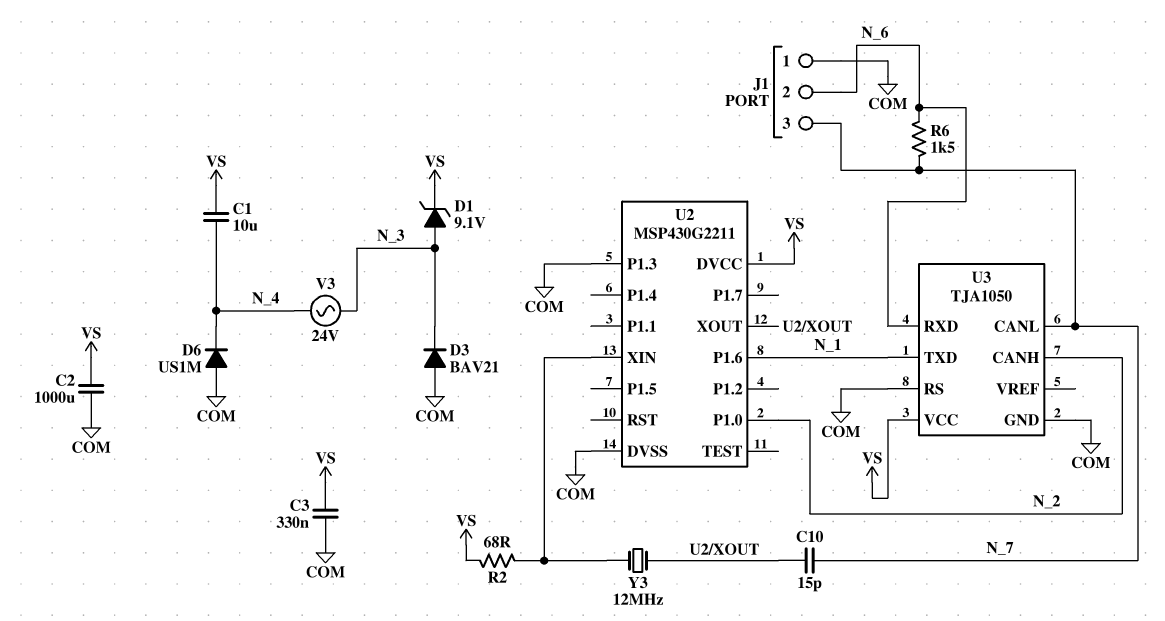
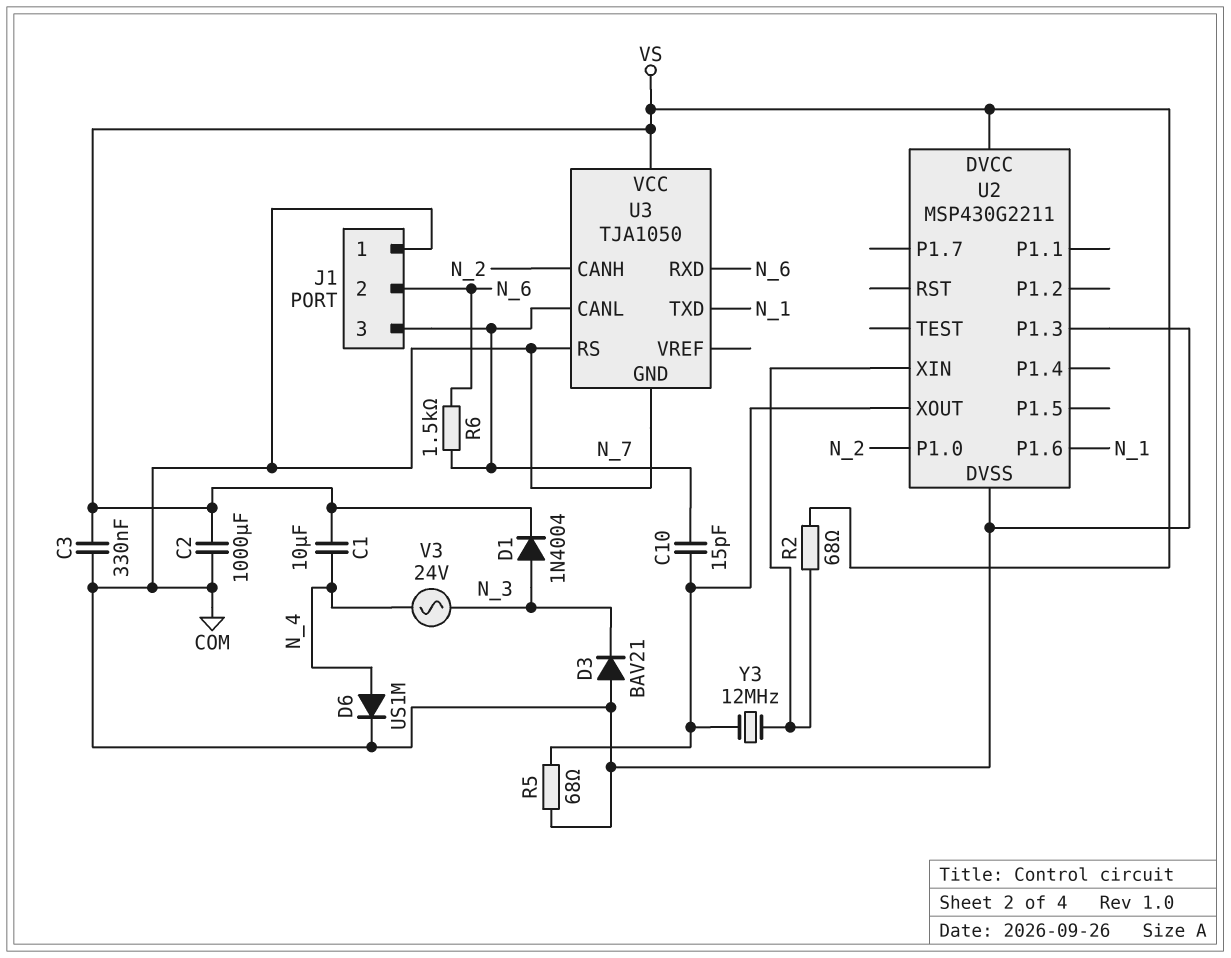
D1: zener 9.1V (A N_3, K VS) -> diode 1N4004 (A N_3, K VS)
D6: diode US1M (A COM, K N_4) -> diode US1M (A N_4, K COM)
R5: none -> 68 (COM, U2/XOUT)

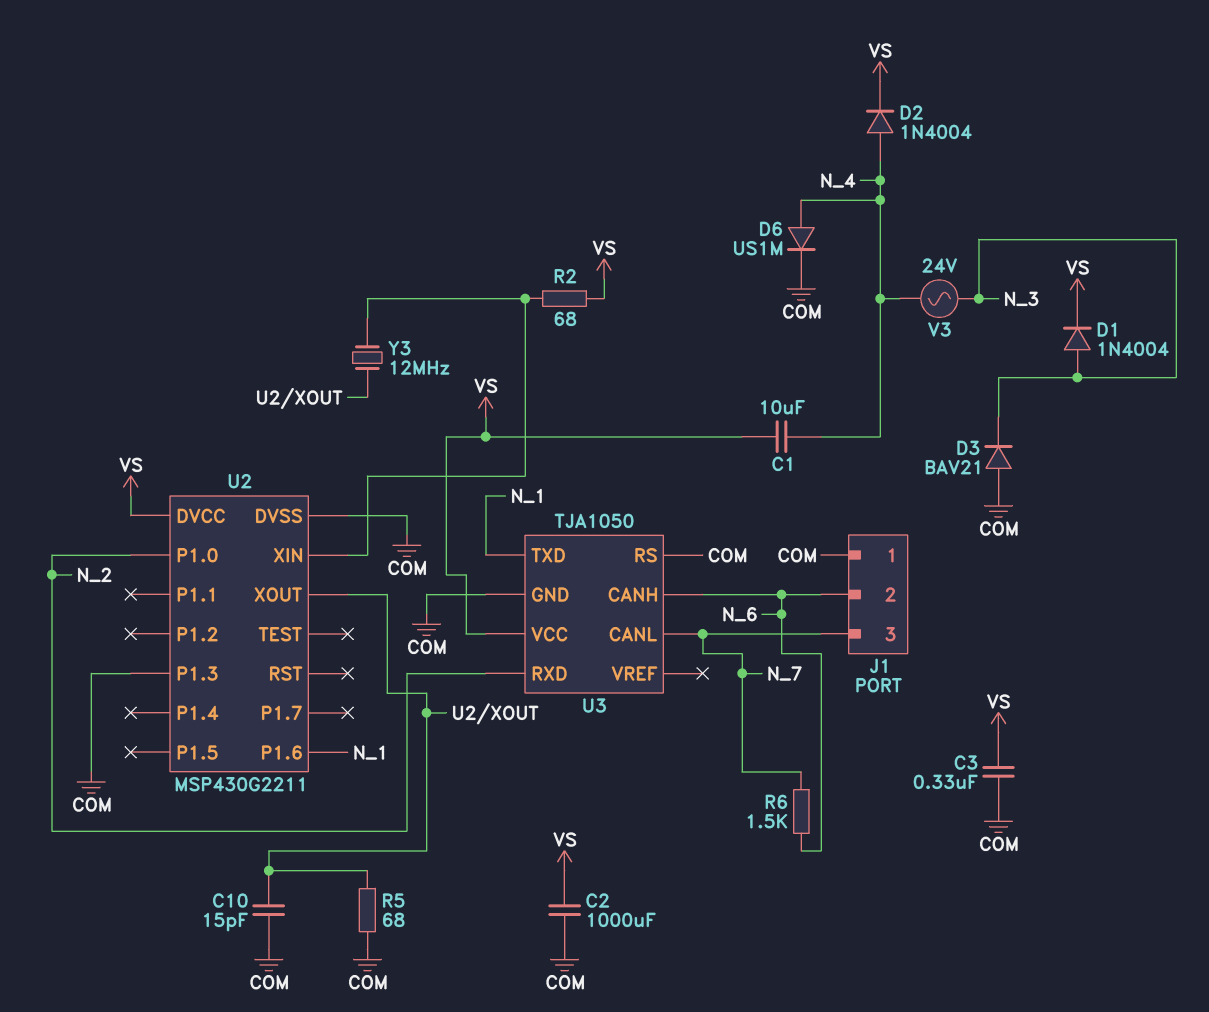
C10: 15pF (N_7, U2/XOUT) -> 15pF (COM, U2/XOUT)
D2: none -> diode 1N4004 (A N_4, K VS)
U3 pin CANH: N_2 -> N_6
U3 pin RXD: N_6 -> N_2

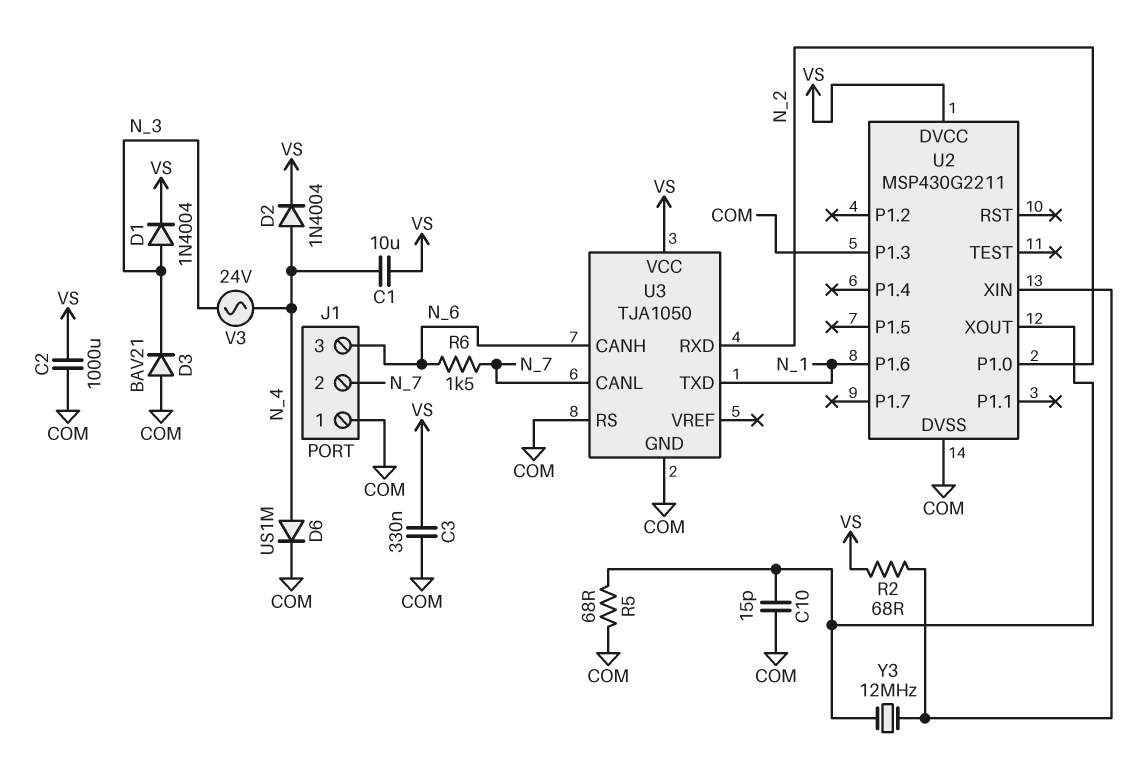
J1 pin 2: N_6 -> N_7
J1 pin 3: N_7 -> N_6

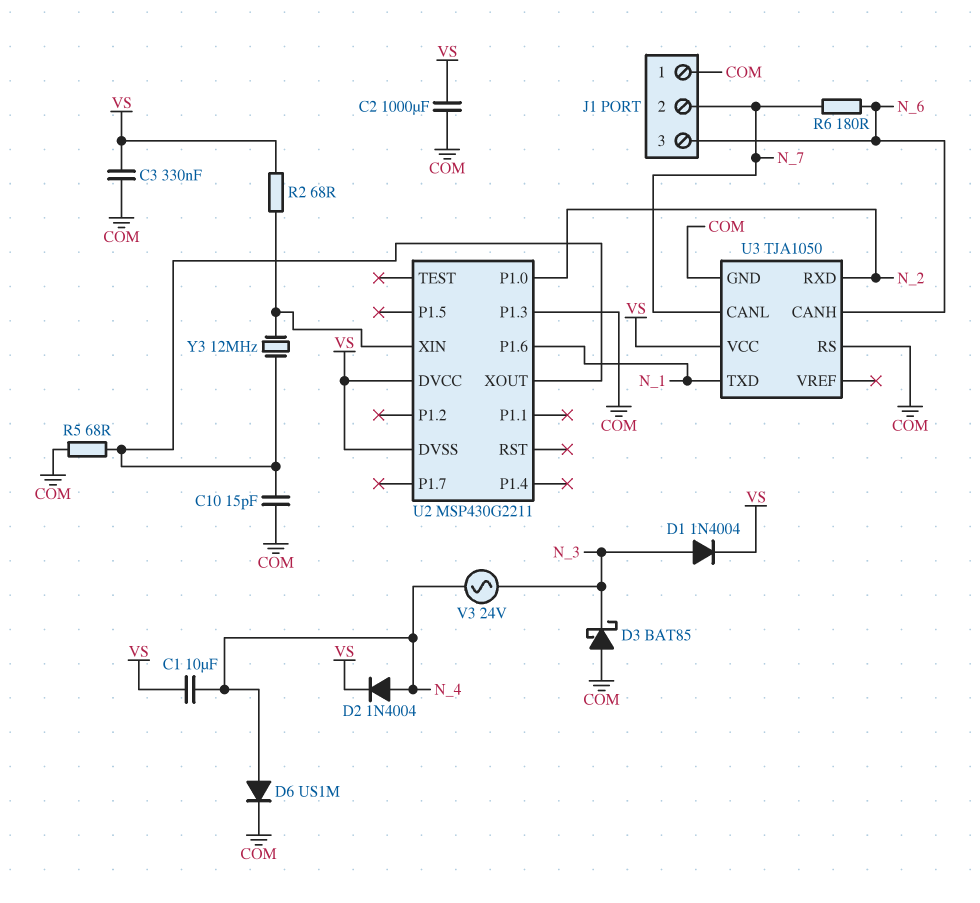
D3: diode BAV21 (A COM, K N_3) -> schottky BAT85 (A COM, K N_3)
R6: 1.5k (N_6, N_7) -> 180 (N_6, N_7)
U2 pin DVSS: COM -> VS

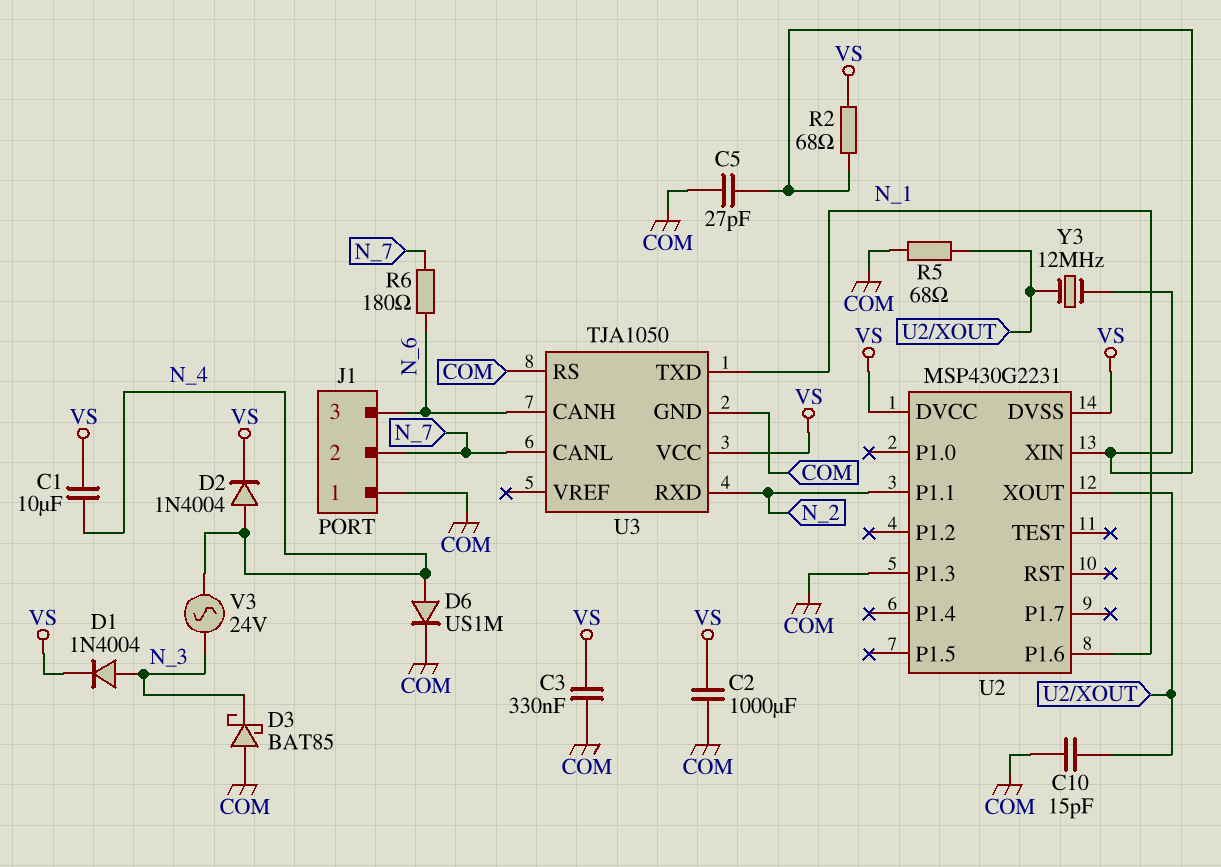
C5: none -> 27pF (COM, U2/XIN)
U2: MSP430G2211 -> MSP430G2231
U2 pin P1.0: N_2 -> none
U2 pin P1.1: none -> N_2

